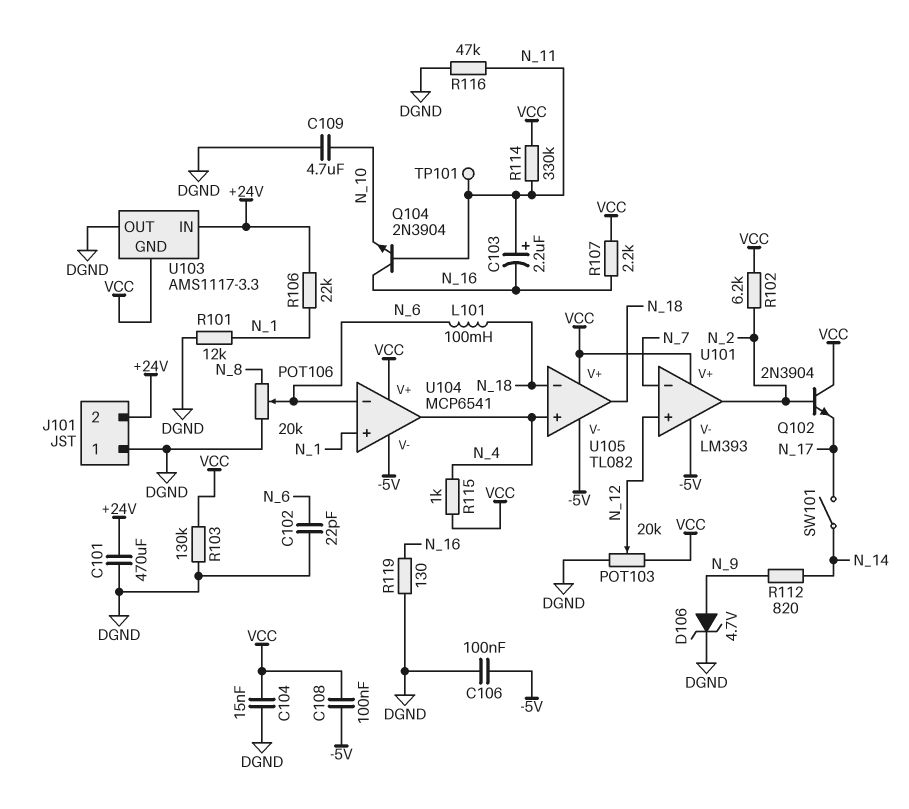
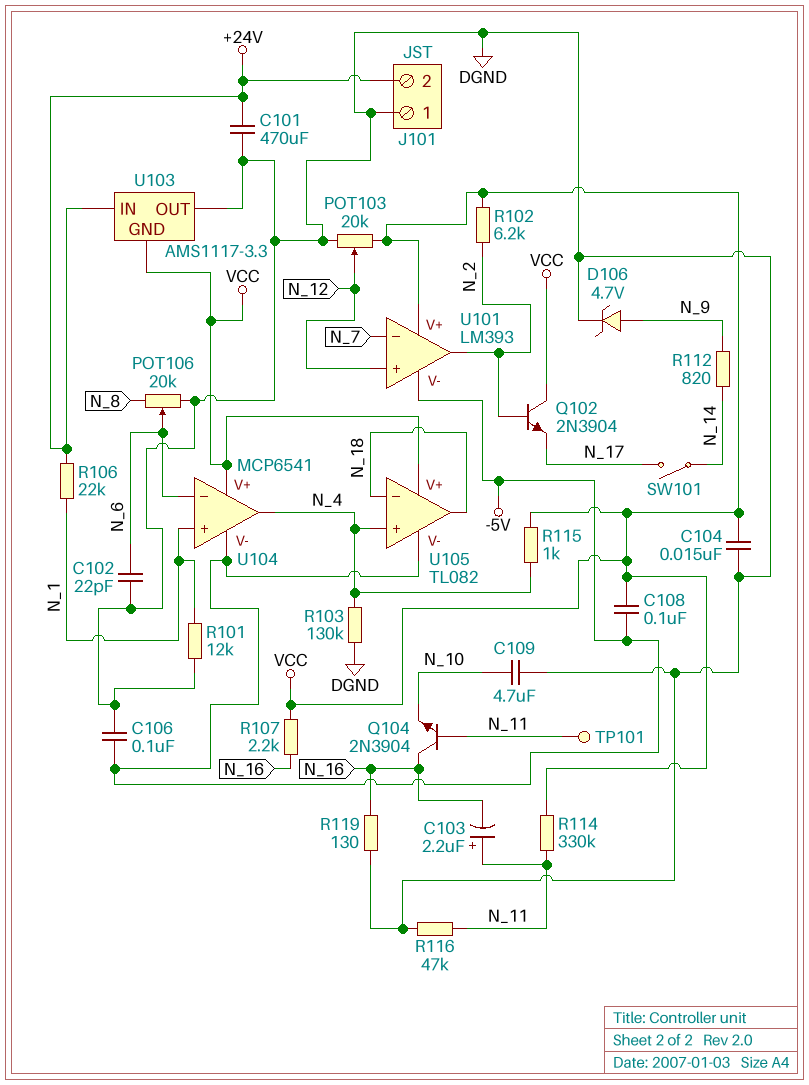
L101: 100mH (N_6, N_18) -> none
R103: 130k (DGND, VCC) -> 130k (DGND, N_4)

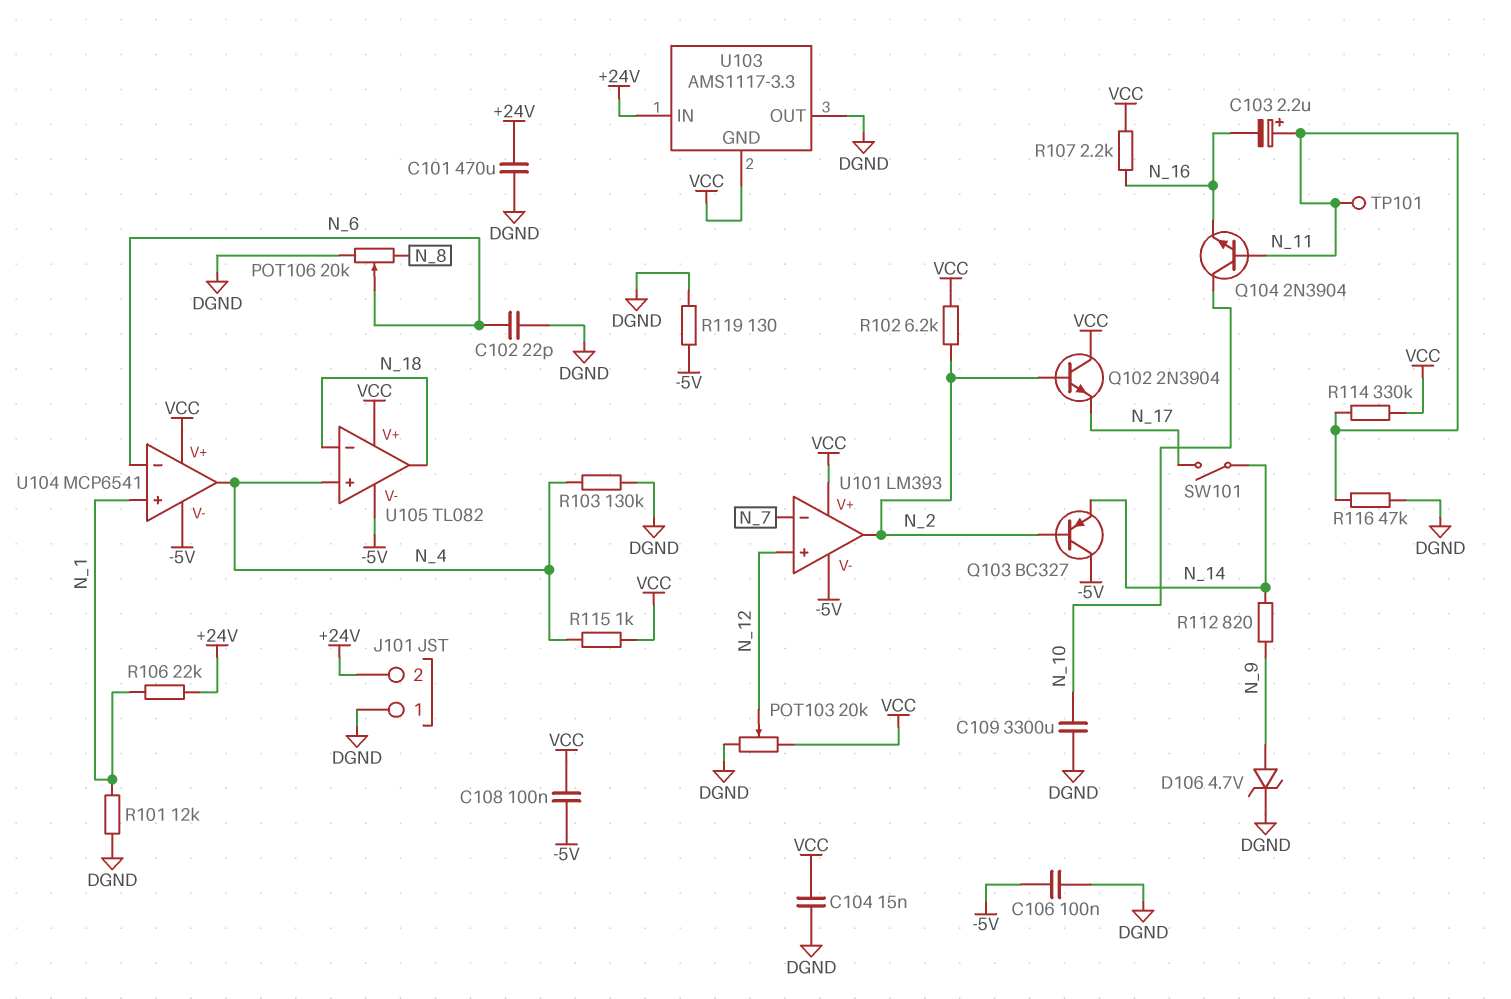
C109: 4.7uF (DGND, N_10) -> 3300uF (DGND, N_10)
Q103: none -> PNP BC327 (B N_2, C -5V, E N_14)
Q104: NPN 2N3904 (B N_11, C N_16, E N_10) -> NPN 2N3904 (B N_11, C N_10, E N_16)
R119: 130 (DGND, N_16) -> 130 (-5V, DGND)

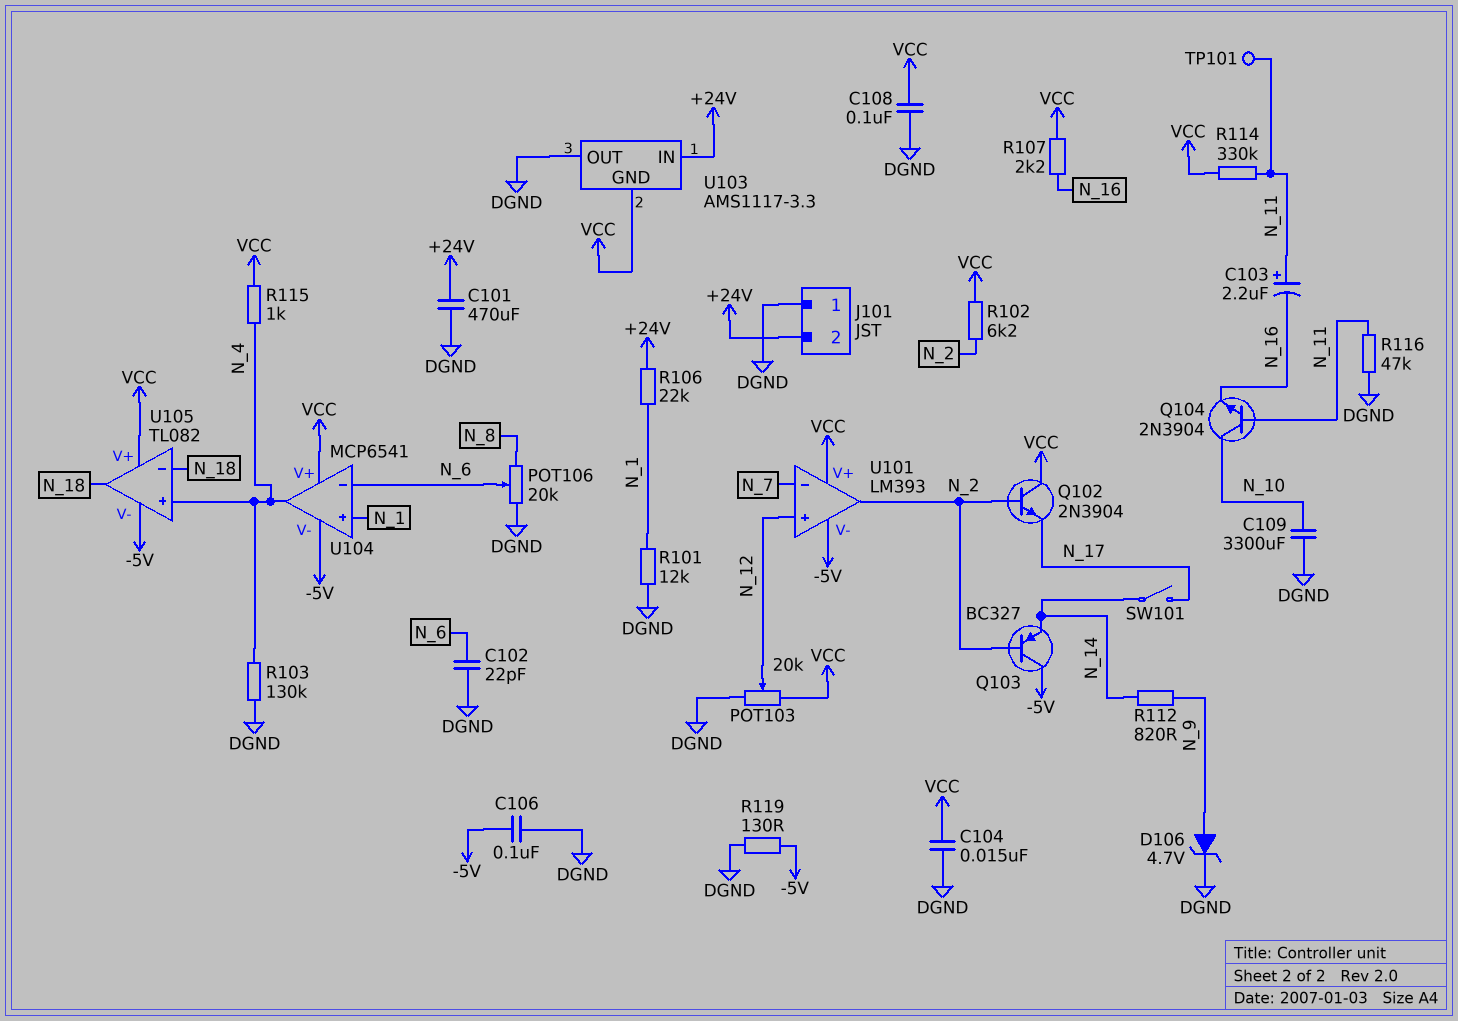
C108: 100nF (-5V, VCC) -> 100nF (DGND, VCC)

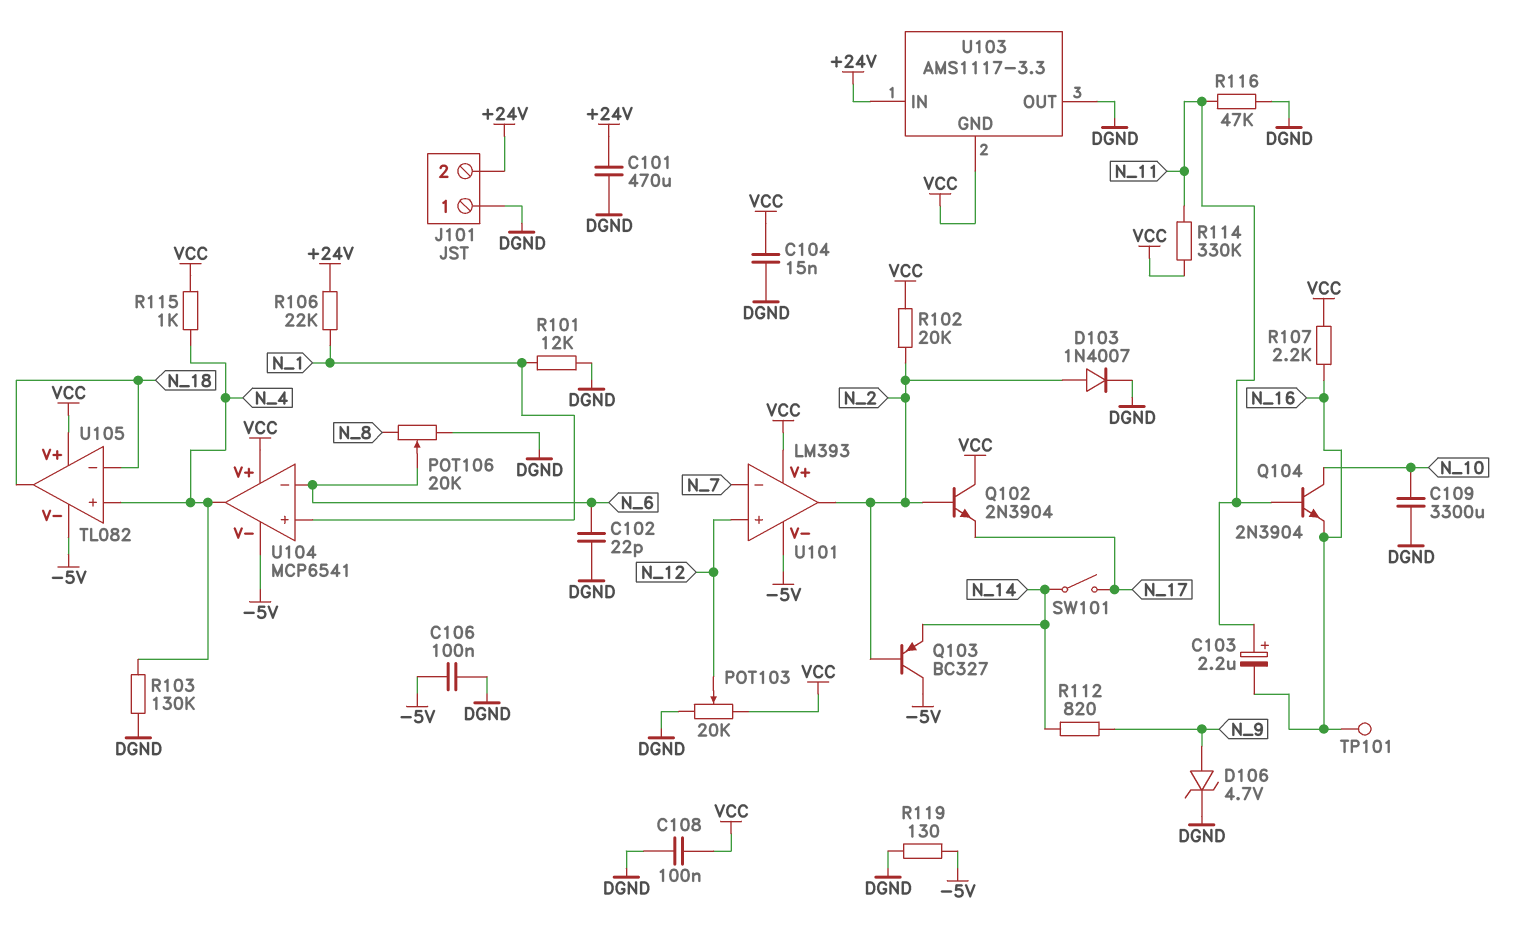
D103: none -> diode 1N4007 (A N_2, K DGND)
R102: 6.2k (N_2, VCC) -> 20k (N_2, VCC)
TP101: test point (N_11) -> test point (N_16)

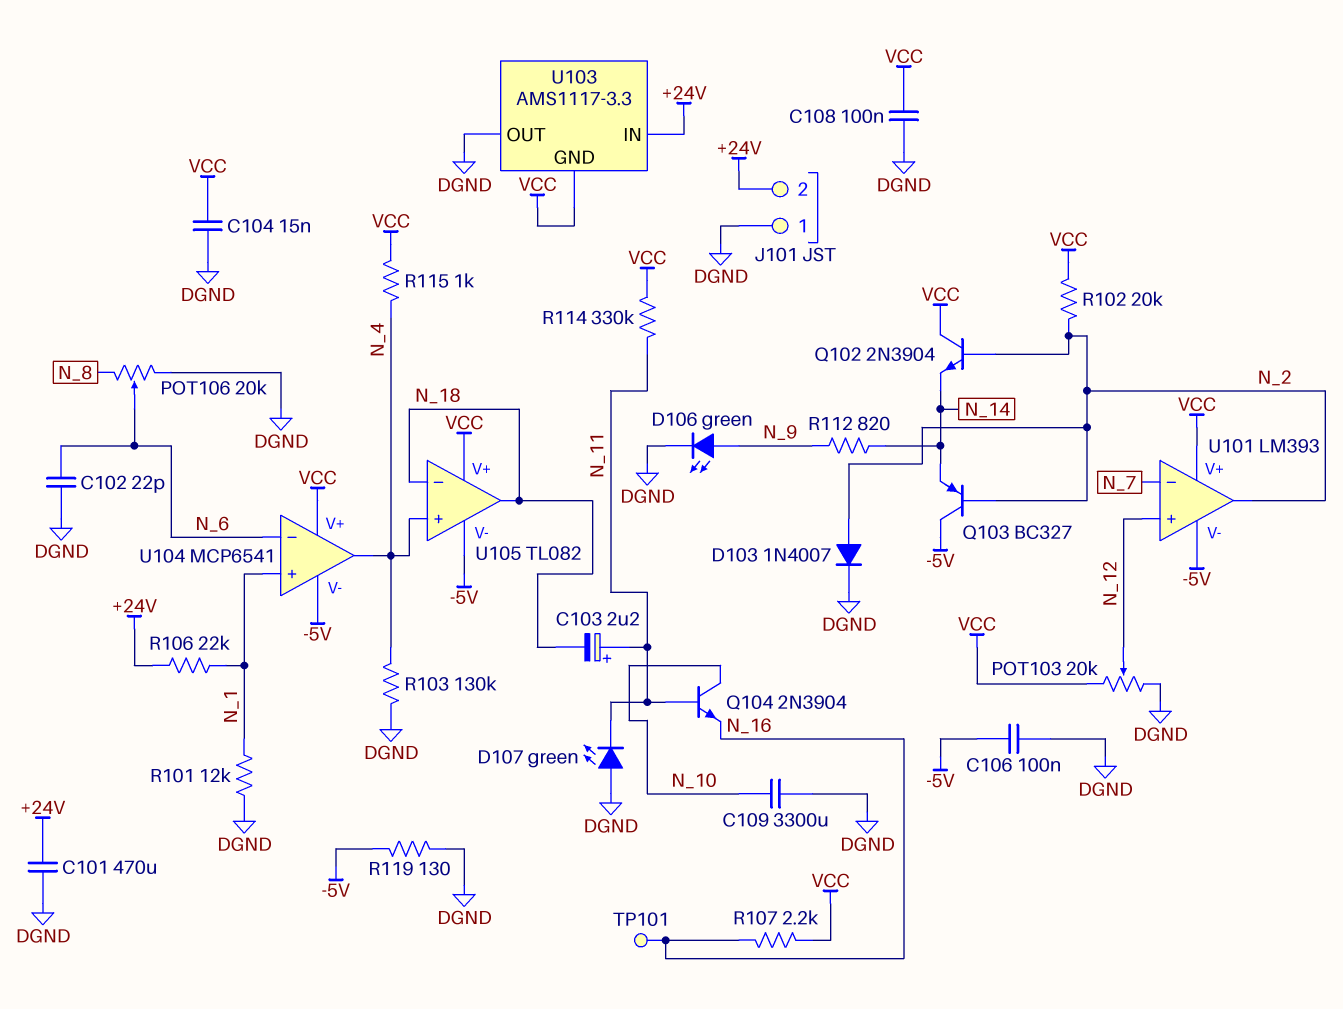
C103: 2.2uF (plus N_11, minus N_16) -> 2.2uF (plus N_11, minus N_18)
D106: zener 4.7V (A N_9, K DGND) -> LED green (A N_9, K DGND)
D107: none -> LED green (A DGND, K N_11)
Q102: NPN 2N3904 (B N_2, C VCC, E N_17) -> NPN 2N3904 (B N_2, C VCC, E N_14)
R116: 47k (DGND, N_11) -> none
SW101: switch (N_14, N_17) -> none

